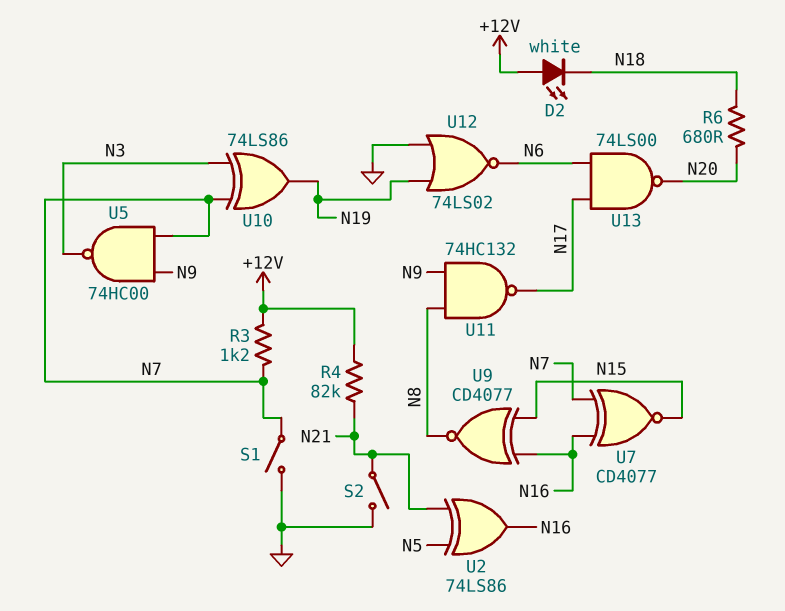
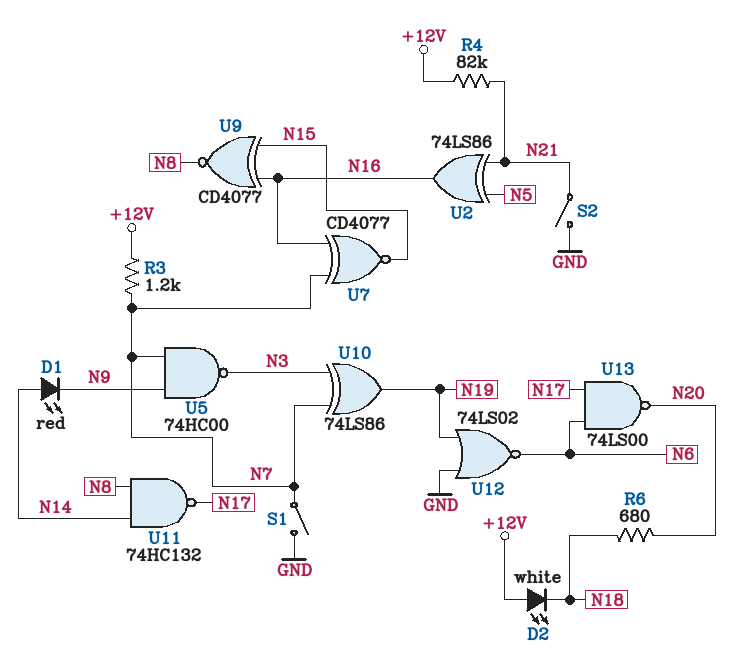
D1: none -> LED red (A N14, K N9)
U11: NAND 74HC132 (in N8, in N9, out N17) -> NAND 74HC132 (in N8, in N14, out N17)

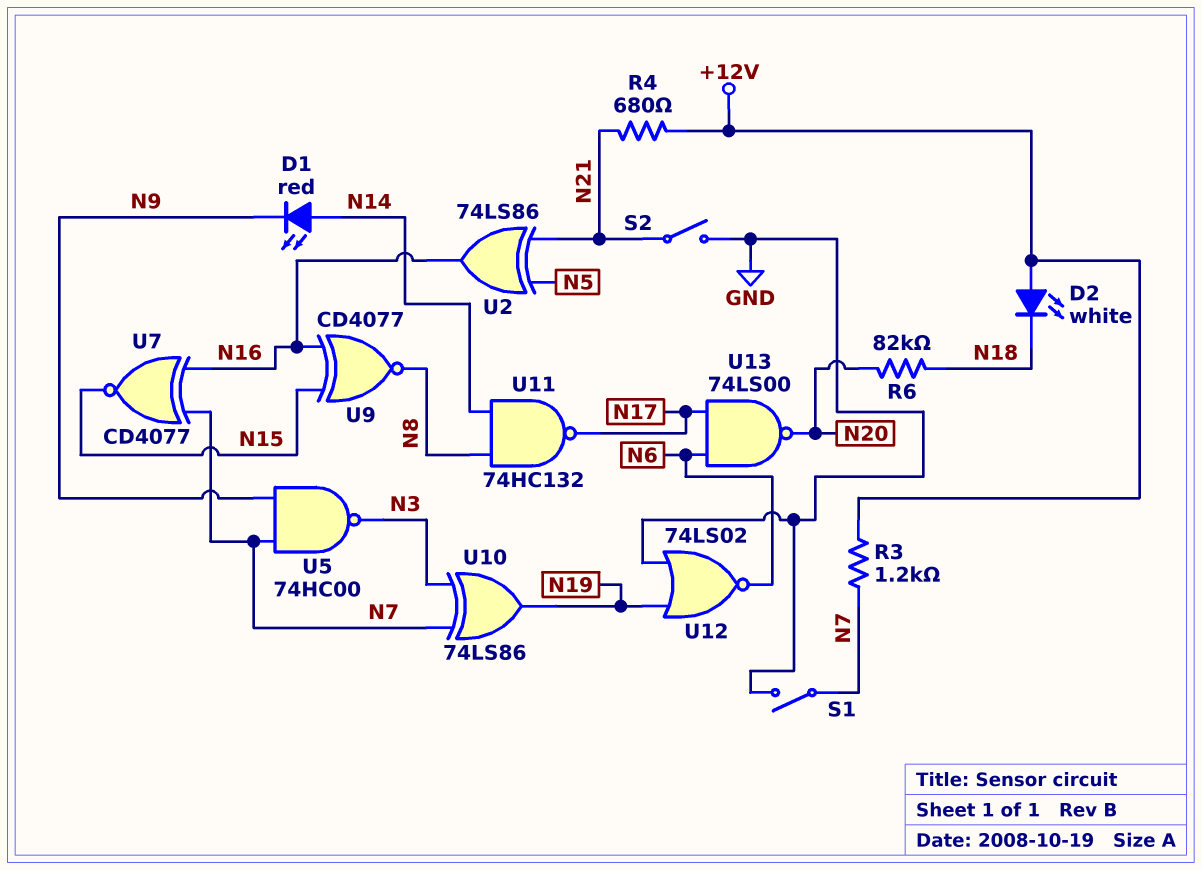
R4: 82k (+12V, N21) -> 680 (+12V, N21)
R6: 680 (N18, N20) -> 82k (N18, N20)

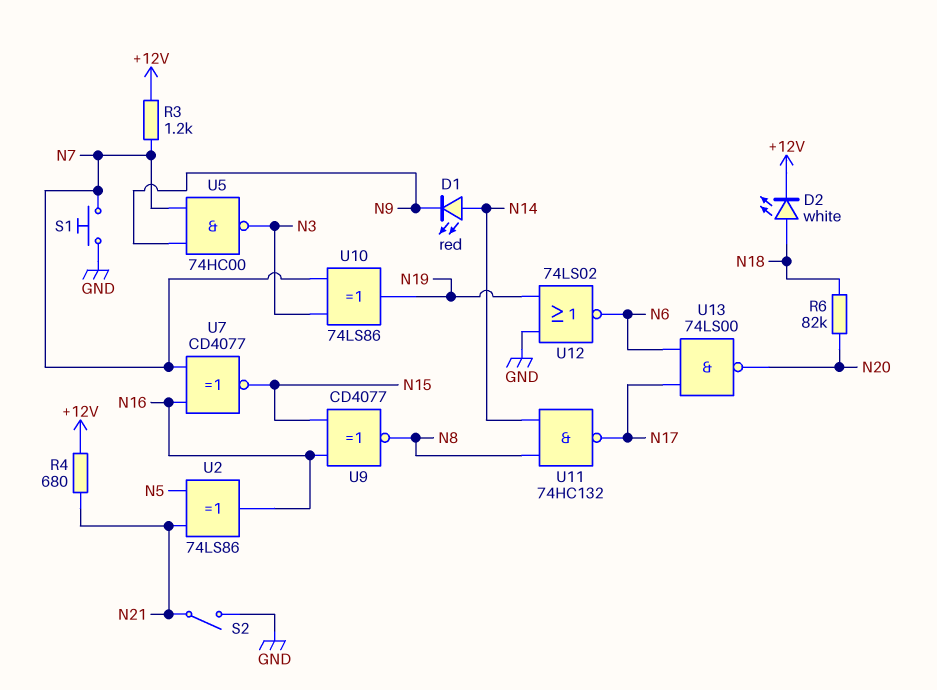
D2: LED white (A +12V, K N18) -> LED white (A N18, K +12V)
S1: switch (GND, N7) -> button (GND, N7)

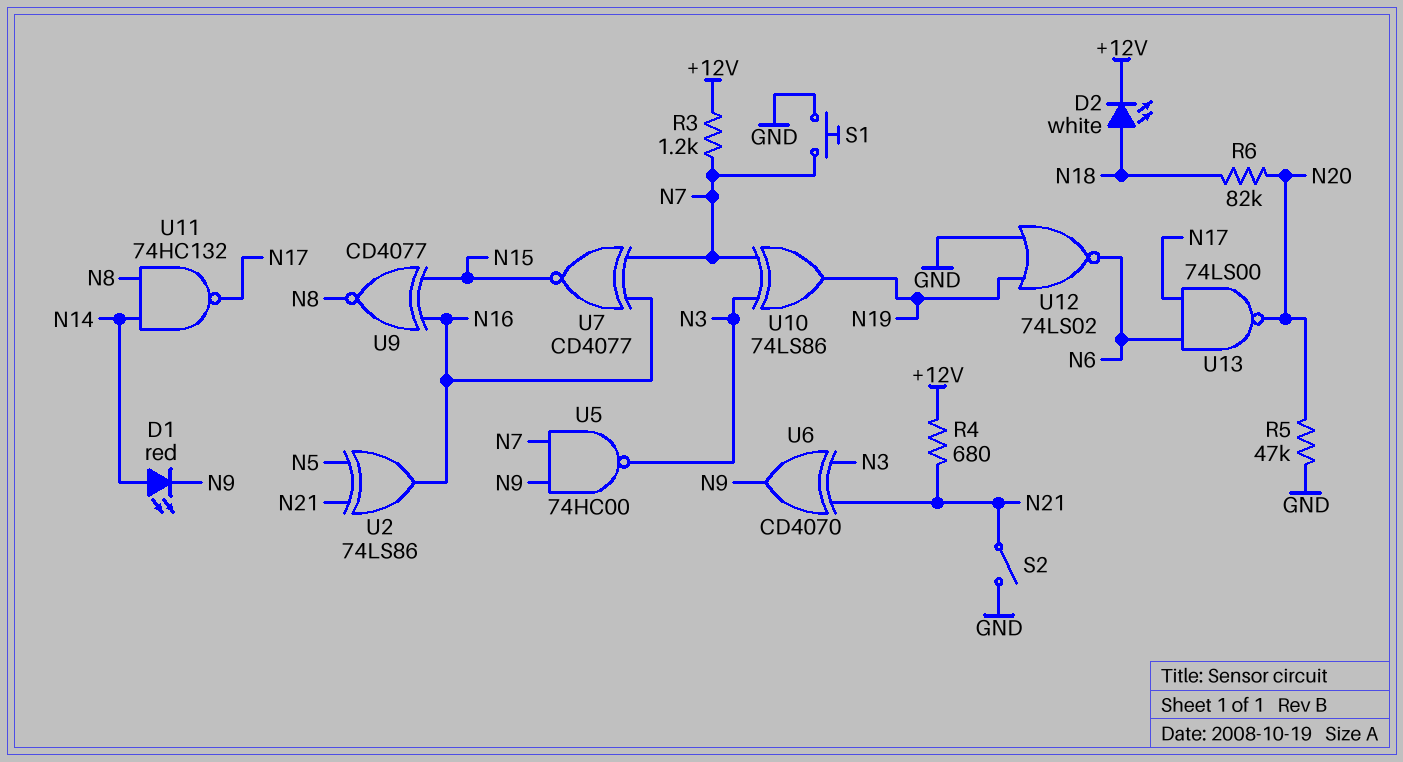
R5: none -> 47k (GND, N20)
U6: none -> XOR CD4070 (in N3, in N21, out N9)

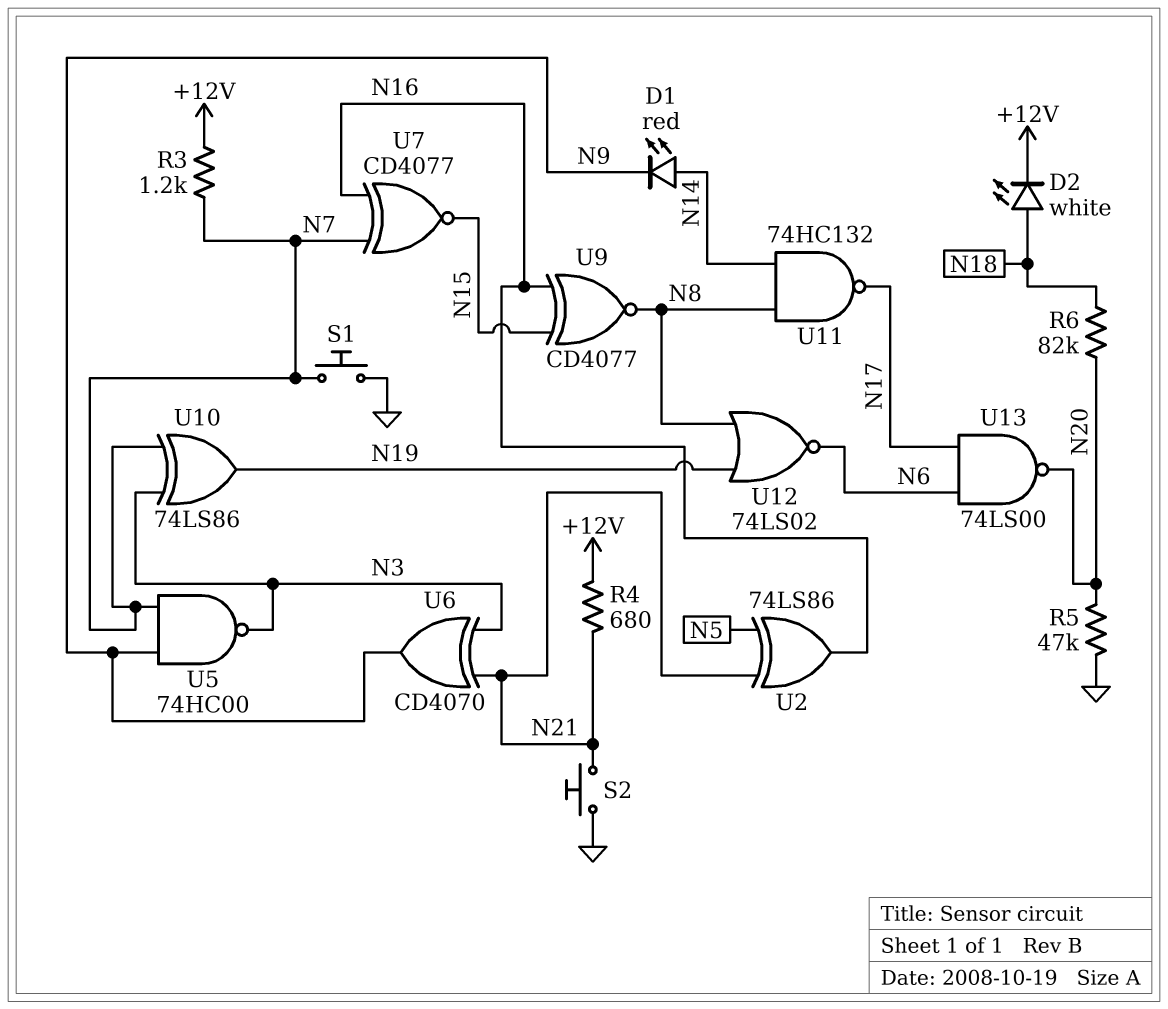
S2: switch (GND, N21) -> button (GND, N21)
U12: NOR 74LS02 (in GND, in N19, out N6) -> NOR 74LS02 (in N8, in N19, out N6)

